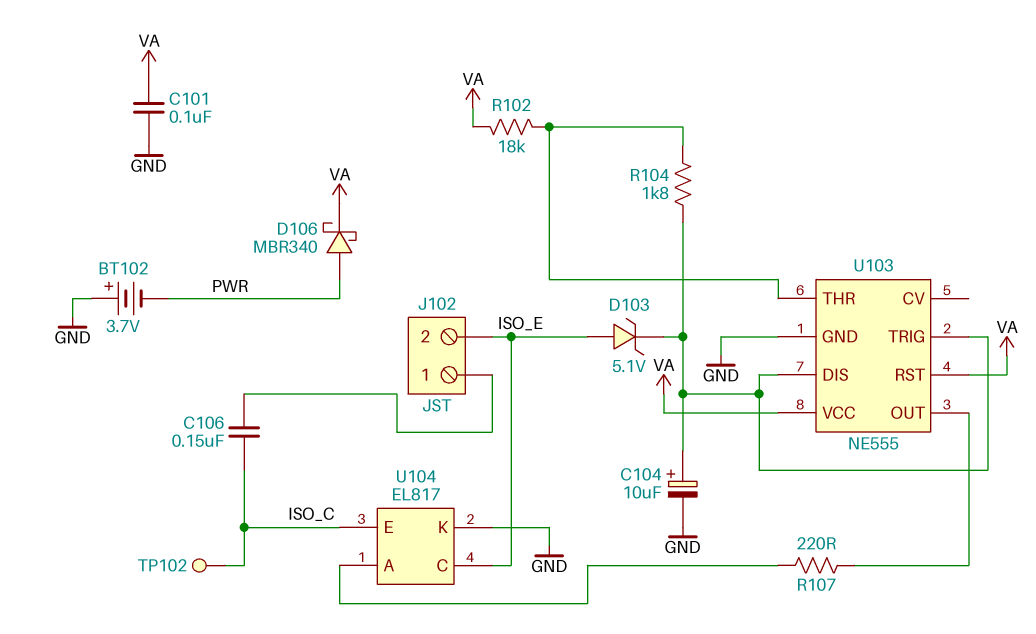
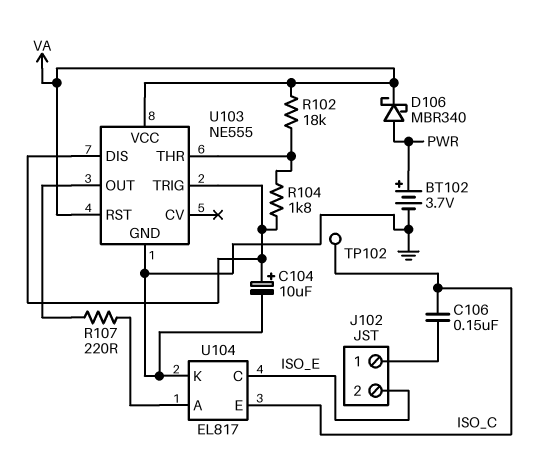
BT102: 3.7V (plus GND, minus PWR) -> 3.7V (plus PWR, minus GND)
C101: 100nF (GND, VA) -> none
D103: zener 5.1V (A ISO_E, K U103/DIS) -> none

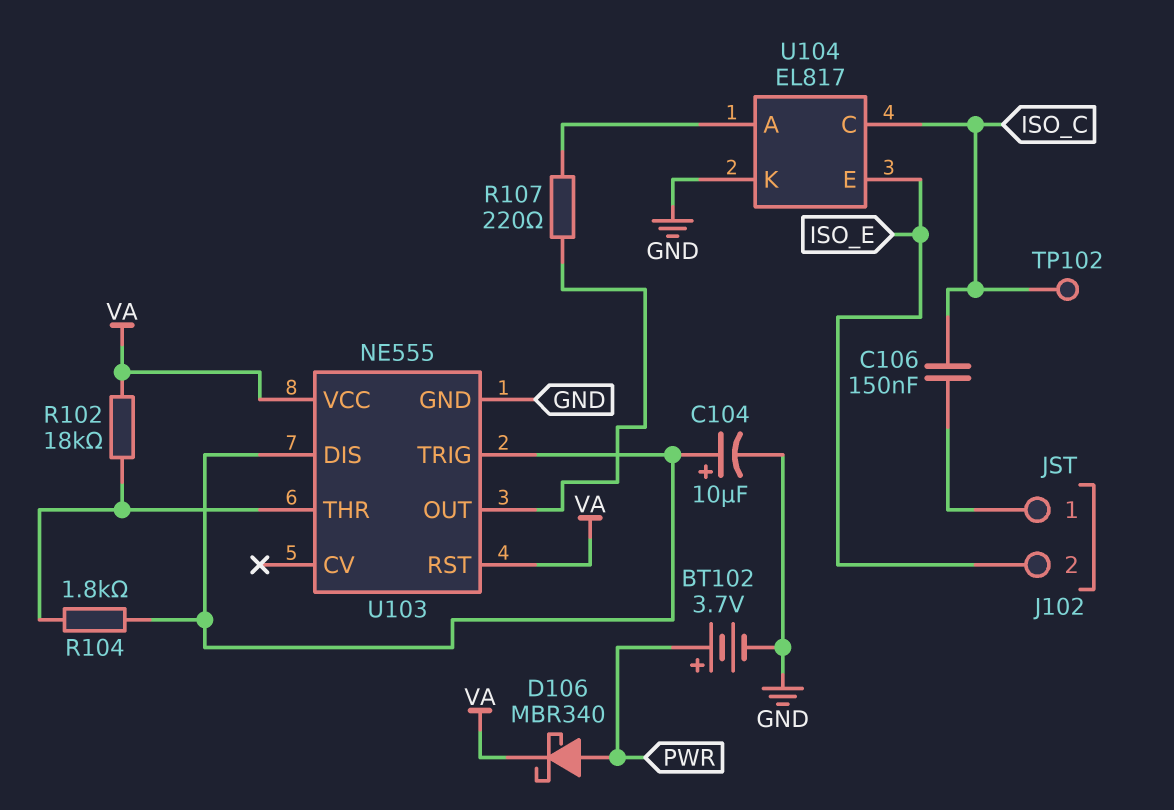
U104 pin C: ISO_E -> ISO_C
U104 pin E: ISO_C -> ISO_E

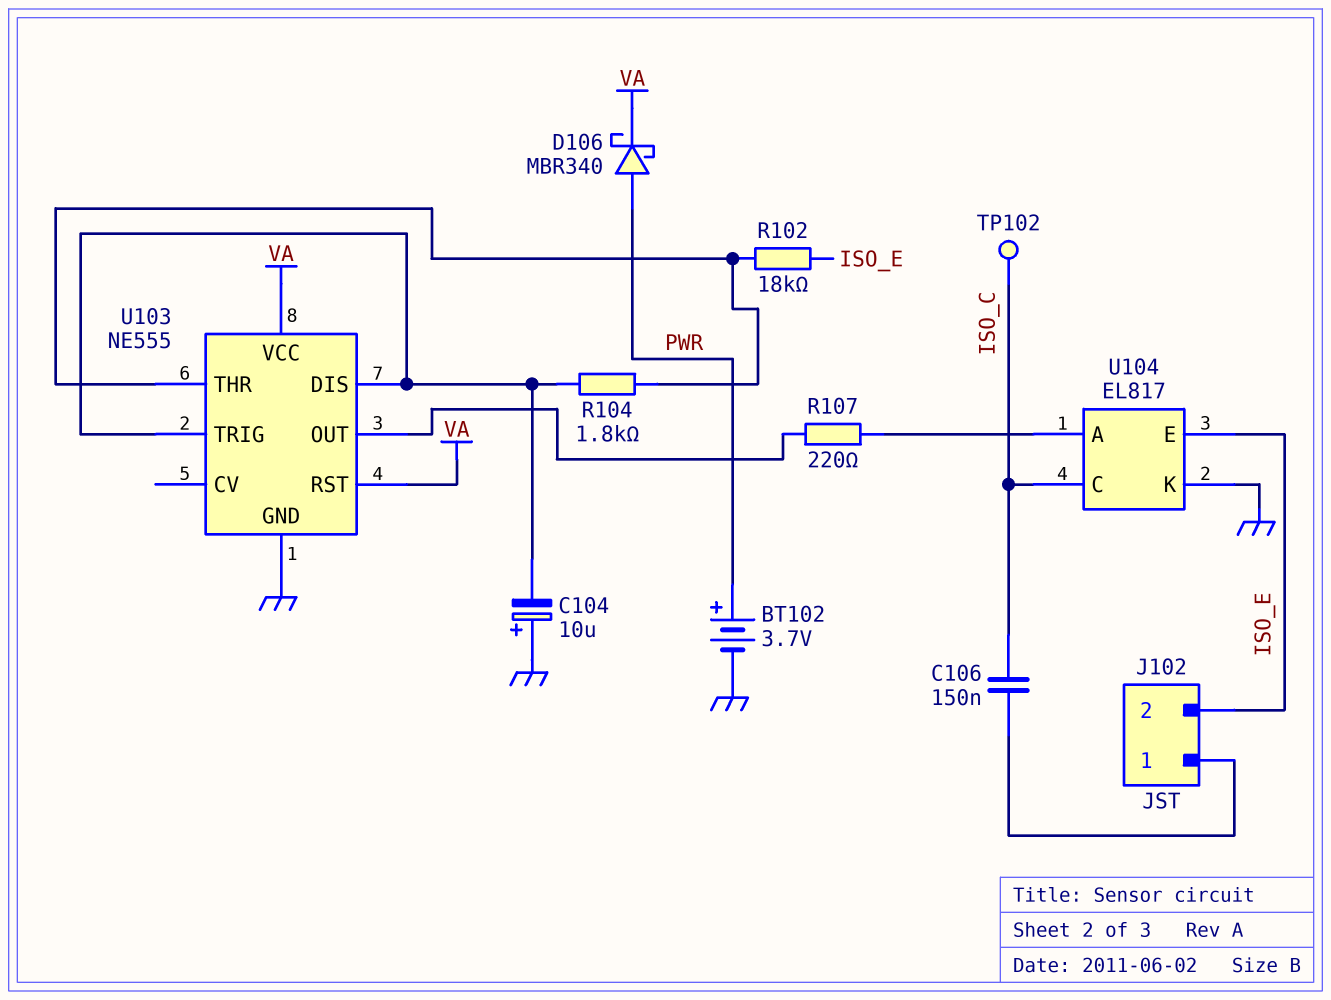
C104: 10uF (plus U103/DIS, minus GND) -> 10uF (plus GND, minus U103/DIS)
R102: 18k (U103/THR, VA) -> 18k (ISO_E, U103/THR)

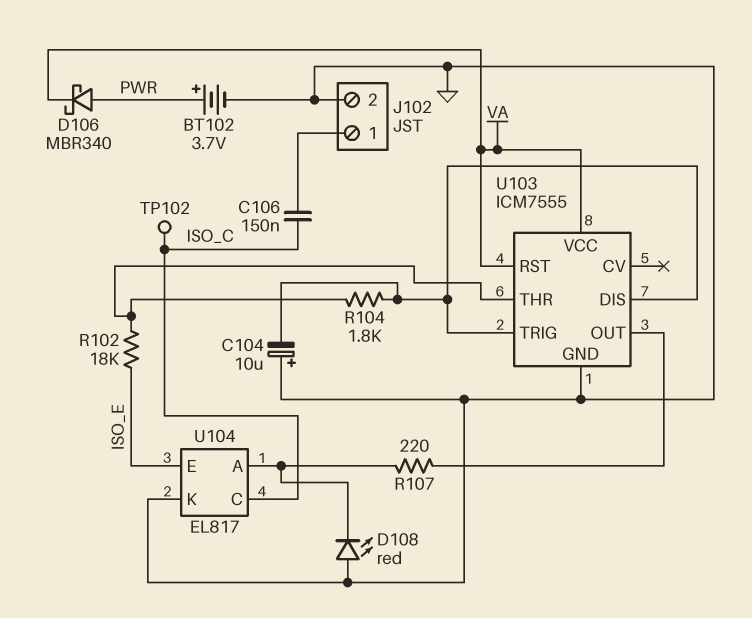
D108: none -> LED red (A GND, K U104/A)
J102 pin 2: ISO_E -> GND
U103: NE555 -> ICM7555

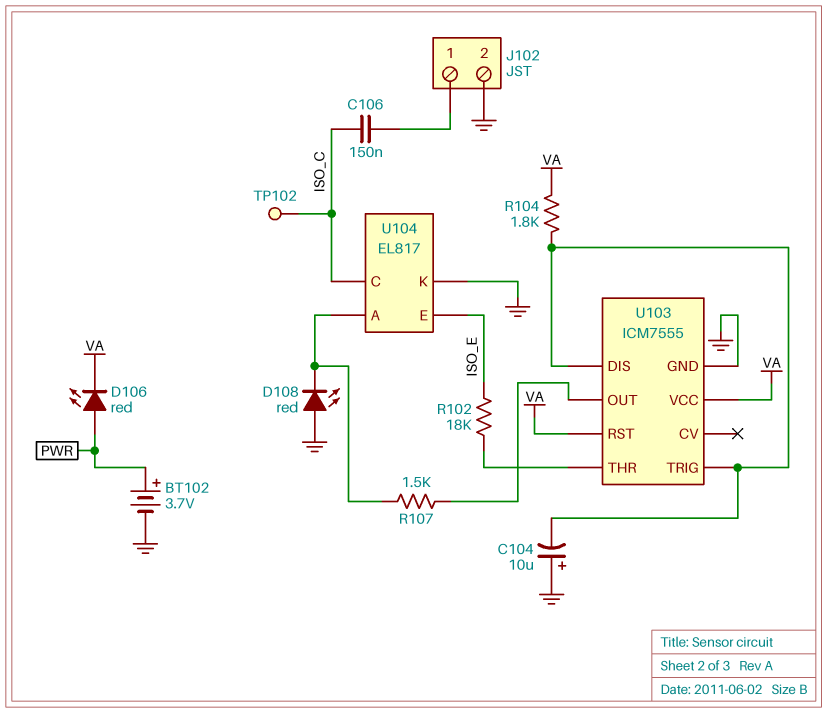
D106: schottky MBR340 (A PWR, K VA) -> LED red (A PWR, K VA)
R104: 1.8k (U103/DIS, U103/THR) -> 1.8k (U103/DIS, VA)
R107: 220 (U103/OUT, U104/A) -> 1.5k (U103/OUT, U104/A)

